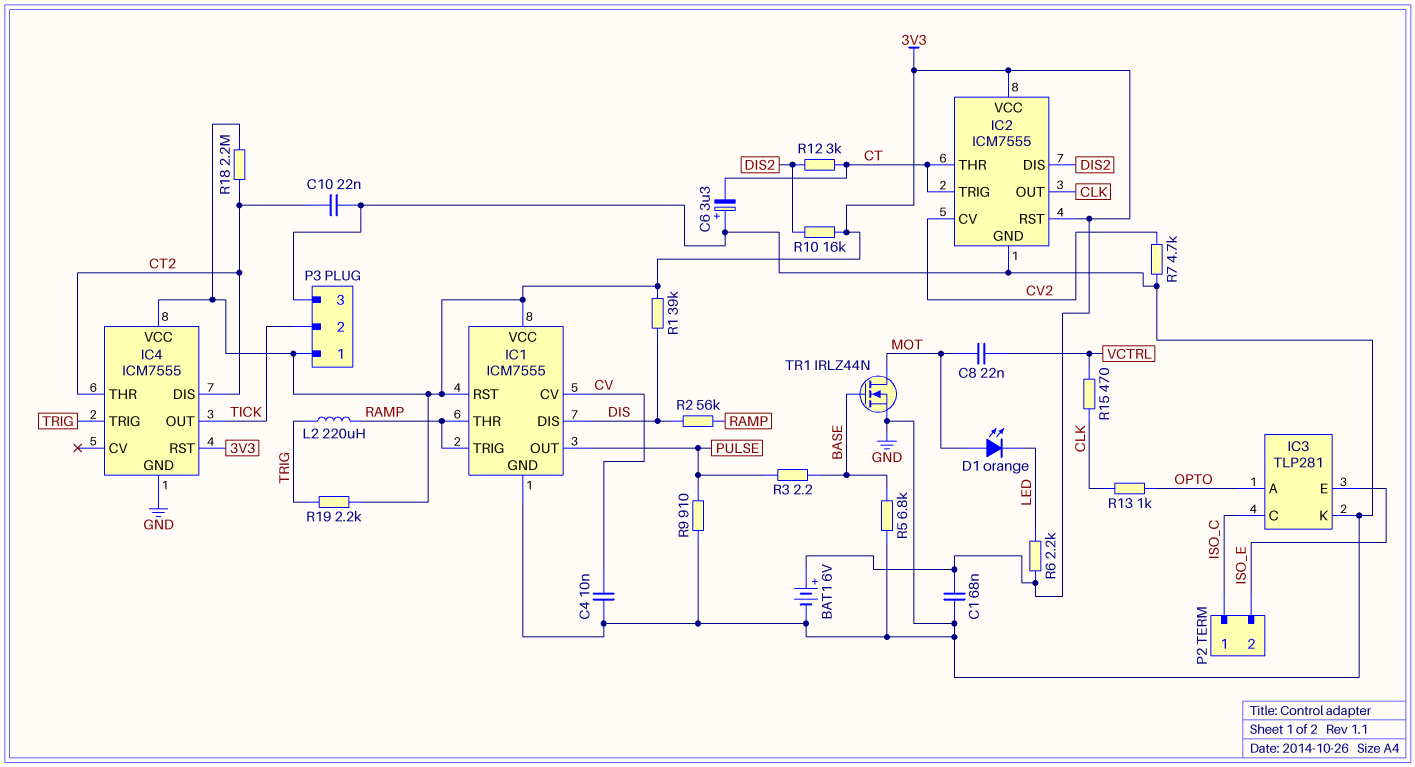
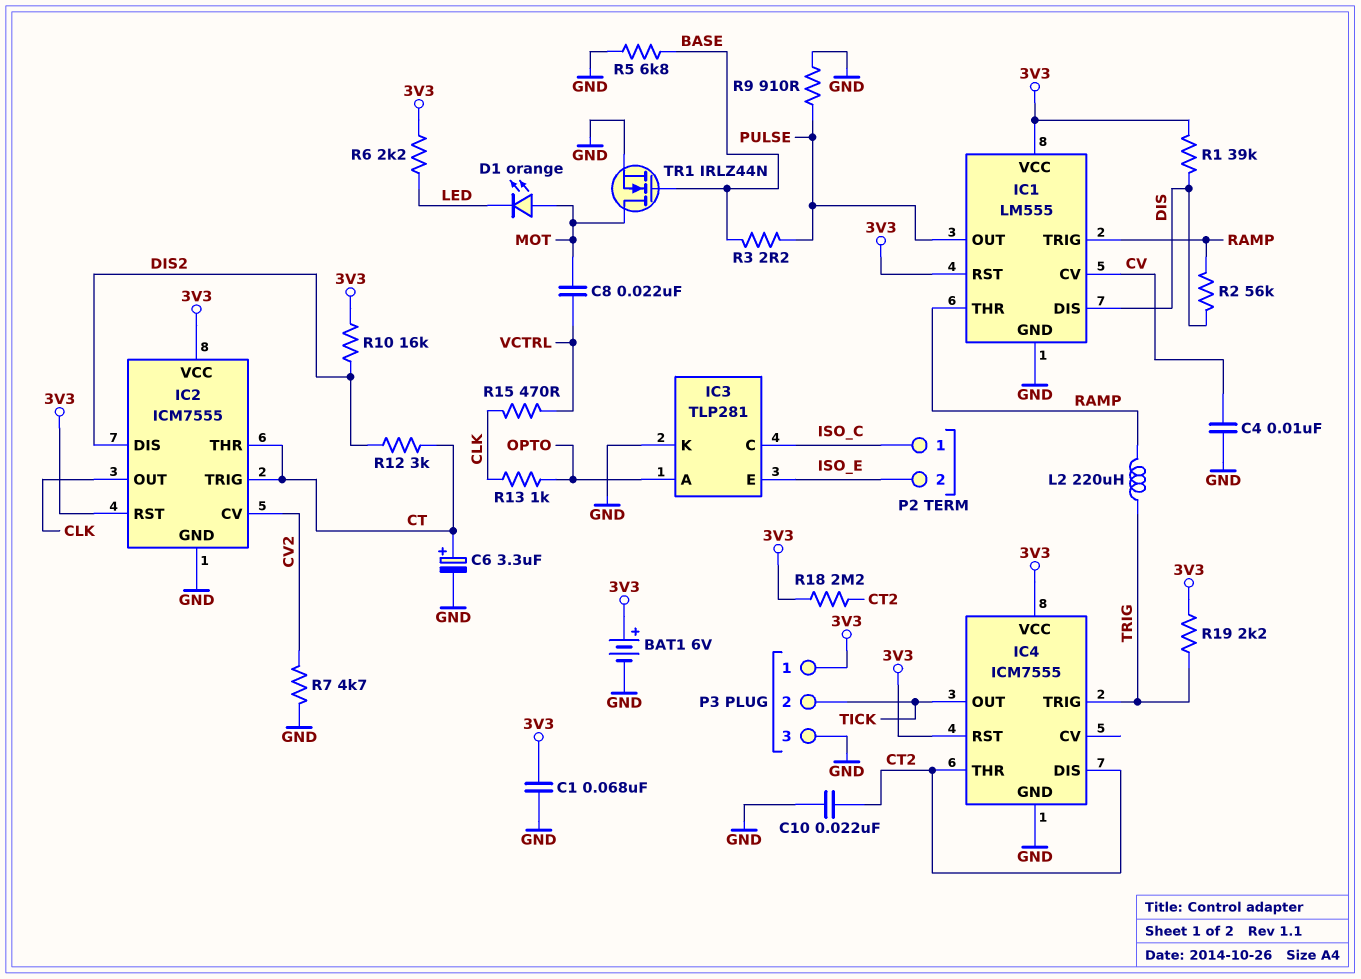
C6: 3.3uF (plus GND, minus CT) -> 3.3uF (plus CT, minus GND)
IC1: ICM7555 -> LM555

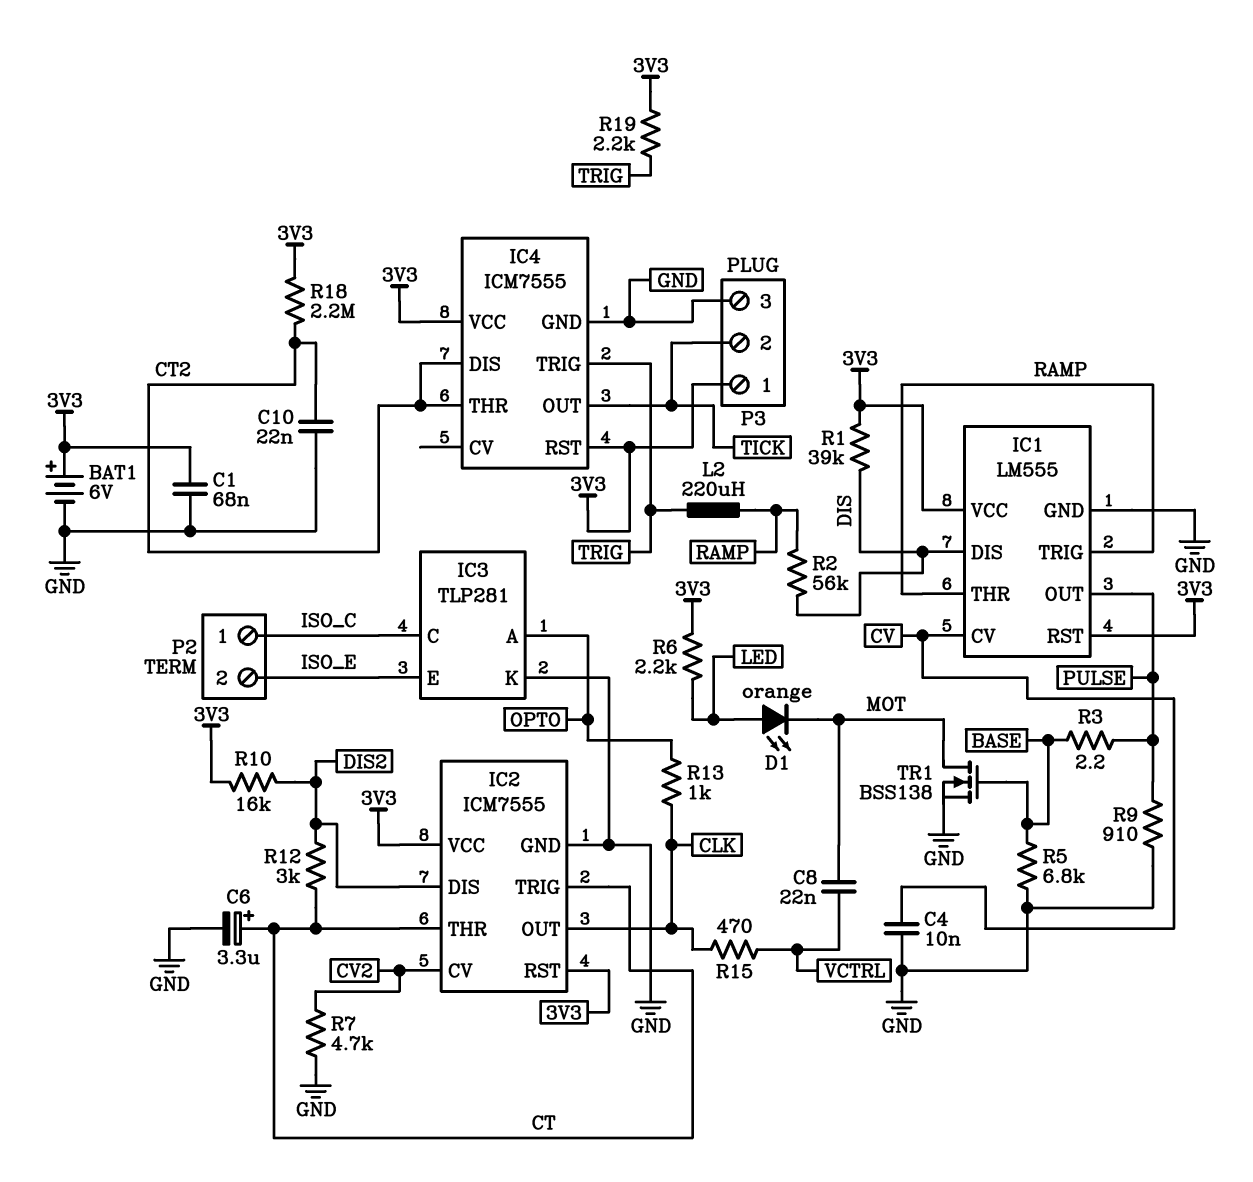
D1: LED orange (A MOT, K LED) -> LED orange (A LED, K MOT)
TR1: NMOS IRLZ44N (G BASE, D MOT, S GND) -> NMOS BSS138 (G BASE, D MOT, S GND)

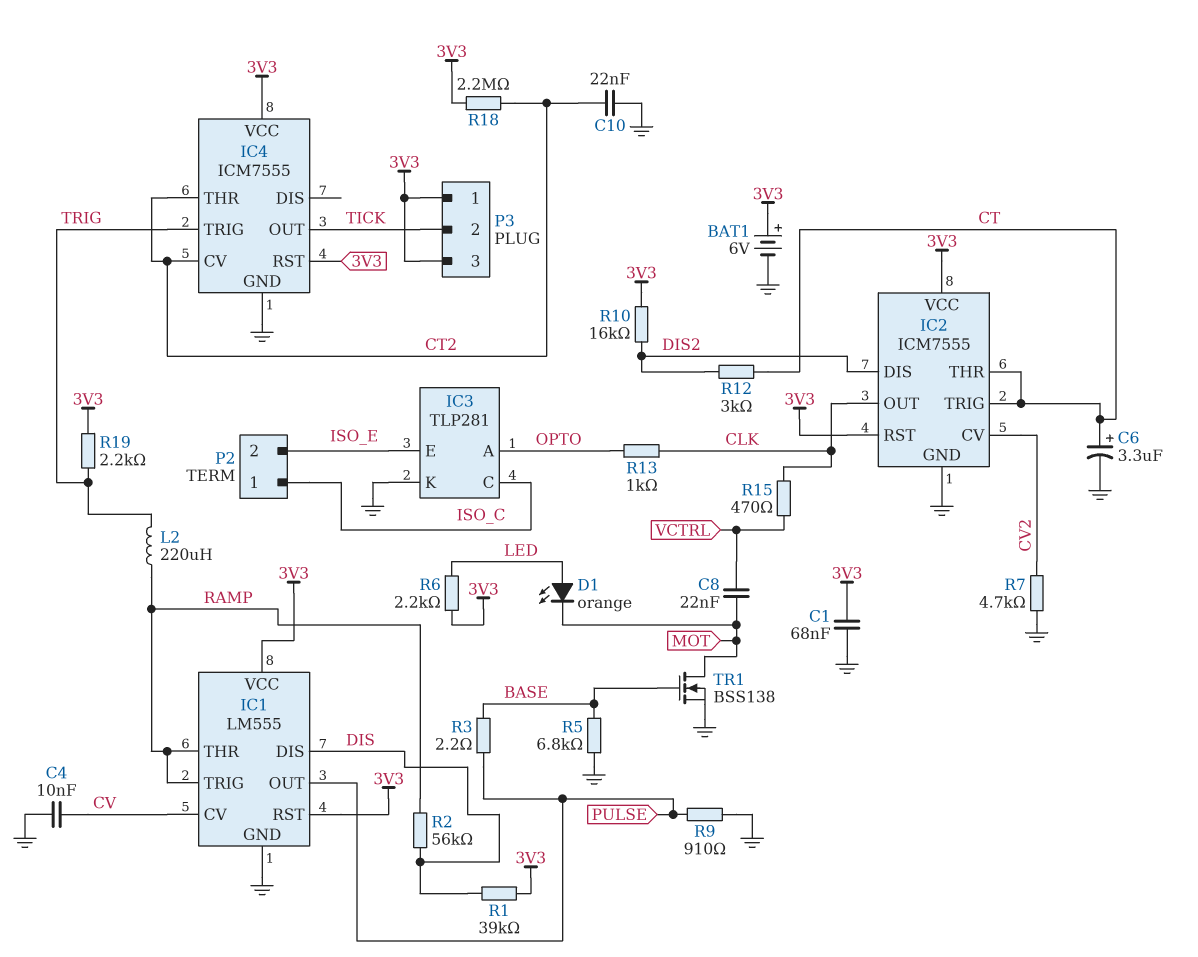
IC4 pin CV: none -> CT2
IC4 pin DIS: CT2 -> none
P3 pin 3: GND -> 3V3

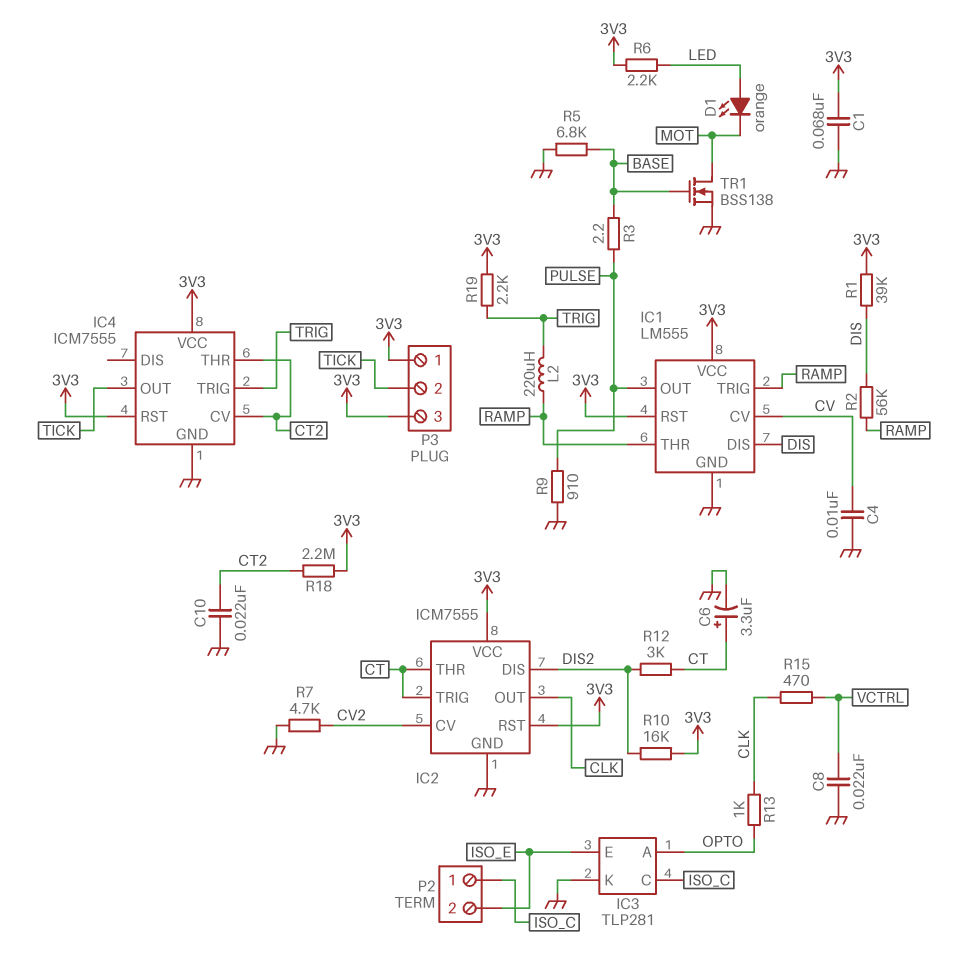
BAT1: 6V (plus 3V3, minus GND) -> none
C8: 22nF (MOT, VCTRL) -> 22nF (GND, VCTRL)

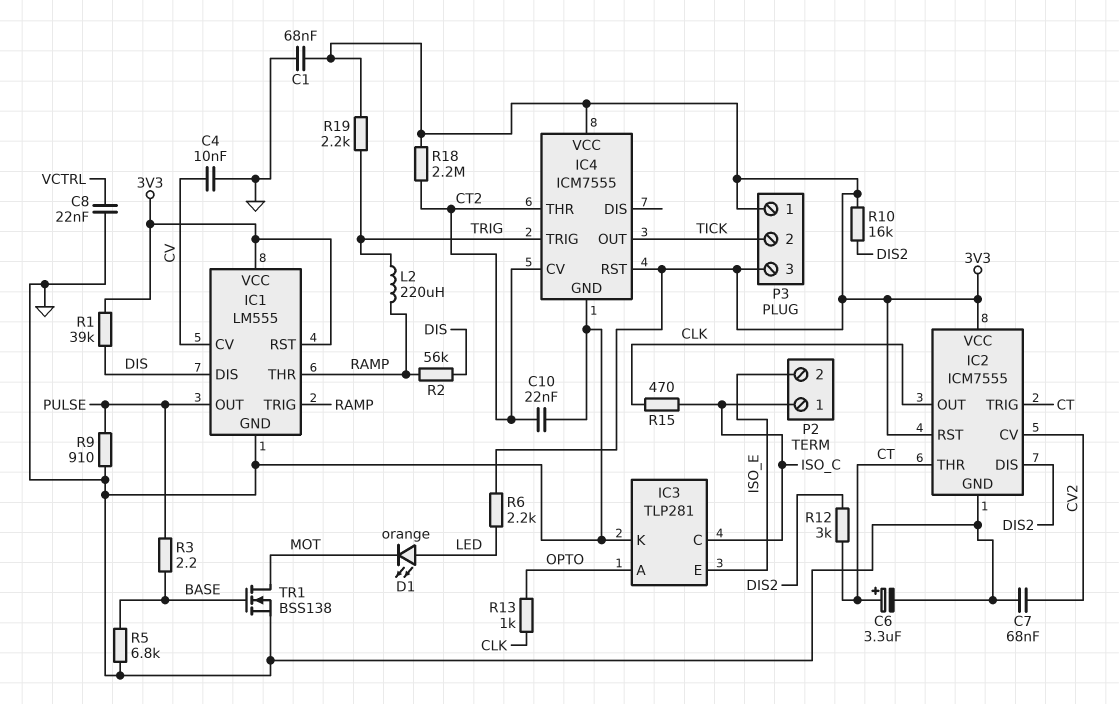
C7: none -> 68nF (CV2, GND)
R7: 4.7k (CV2, GND) -> none
R15: 470 (CLK, VCTRL) -> 470 (CLK, ISO_C)

